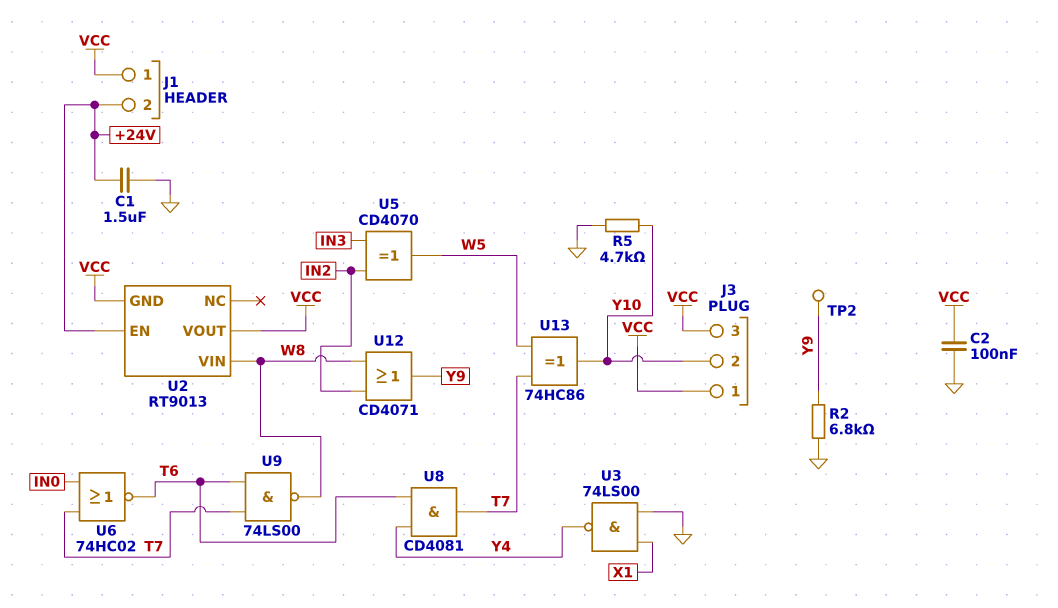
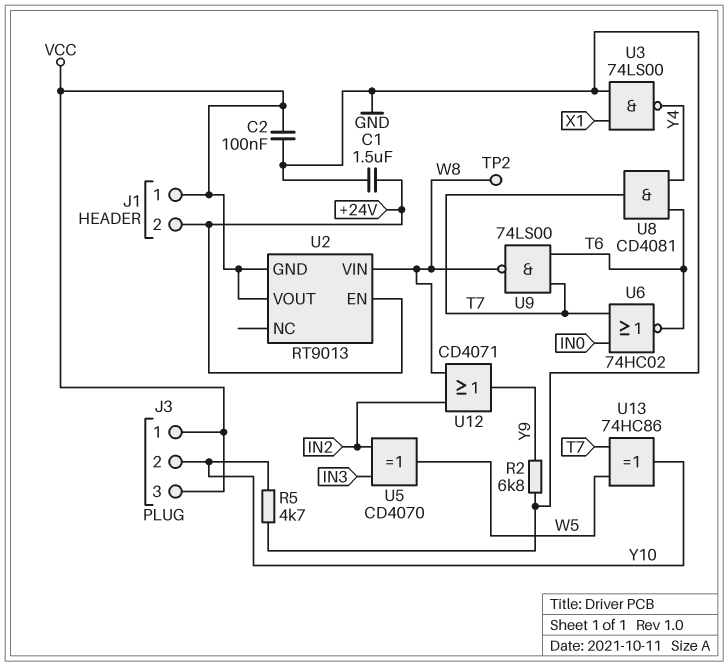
TP2: test point (Y9) -> test point (W8)

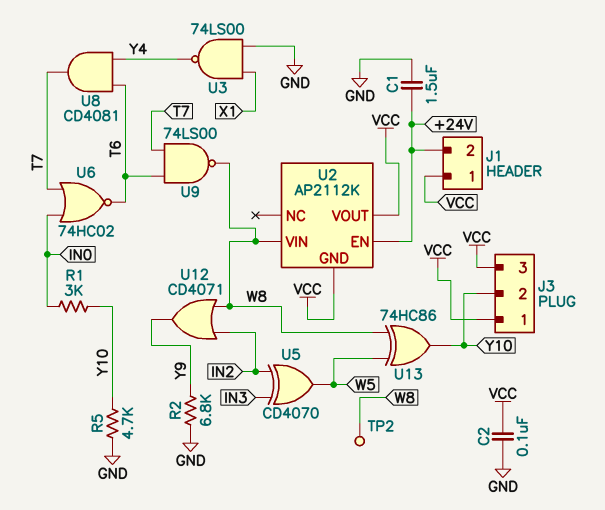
R1: none -> 3k (IN0, Y10)
U2: RT9013 -> AP2112K
U13: XOR 74HC86 (in T7, in W5, out Y10) -> XOR 74HC86 (in W5, in W8, out Y10)

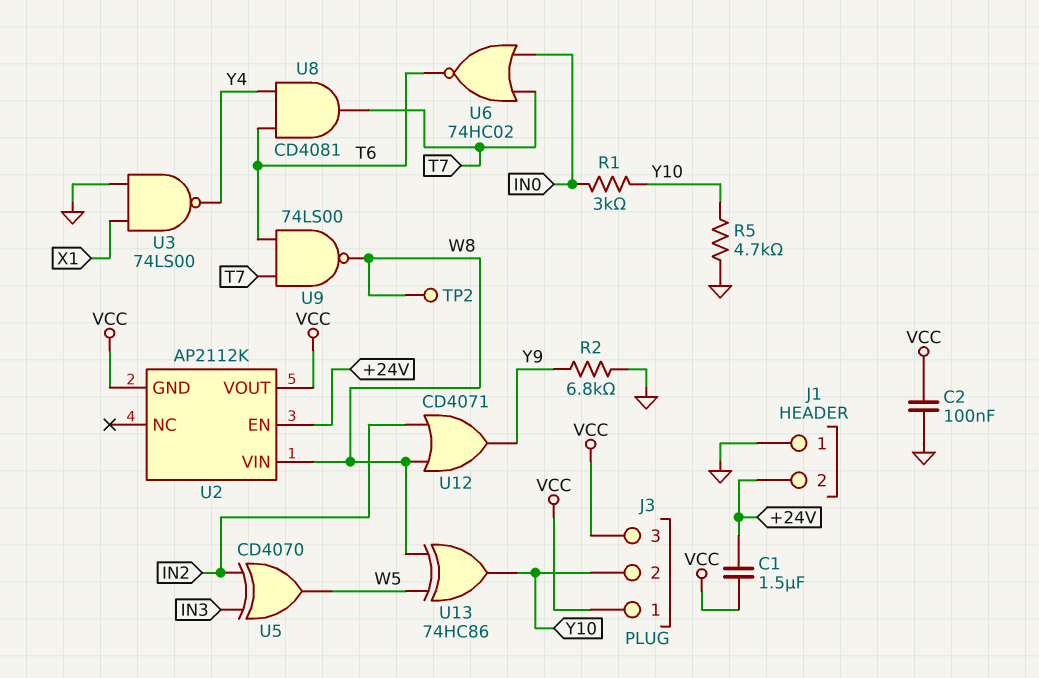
C1: 1.5uF (+24V, GND) -> 1.5uF (+24V, VCC)
J1 pin 1: VCC -> GND

